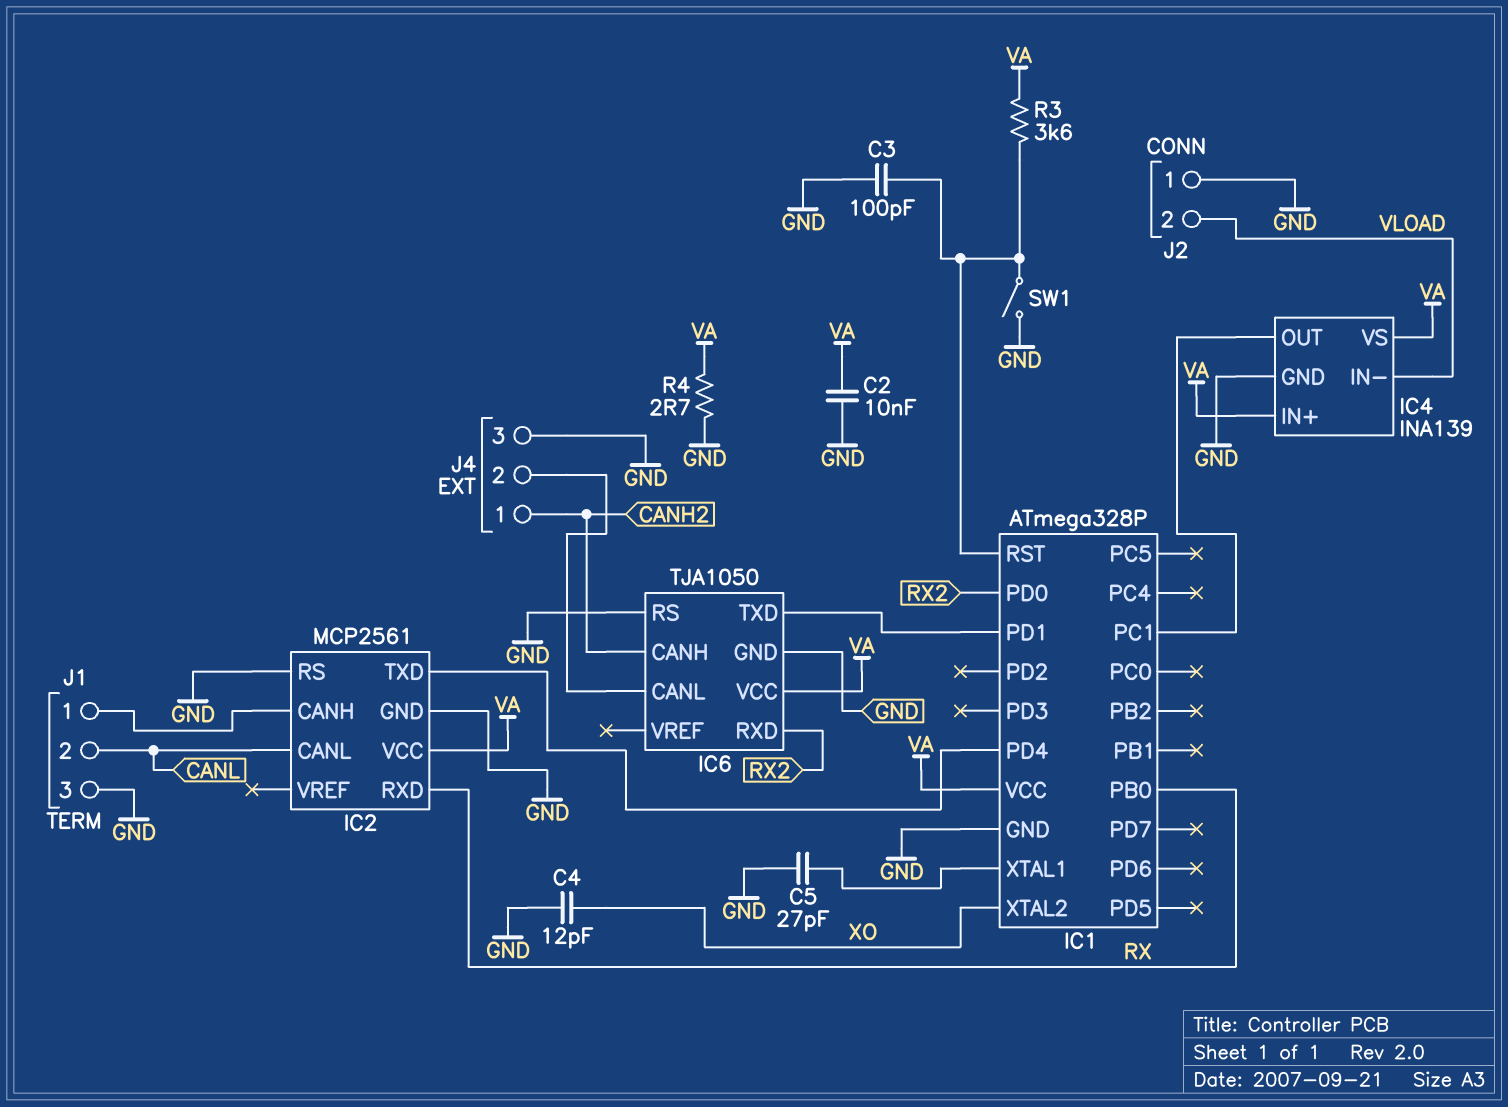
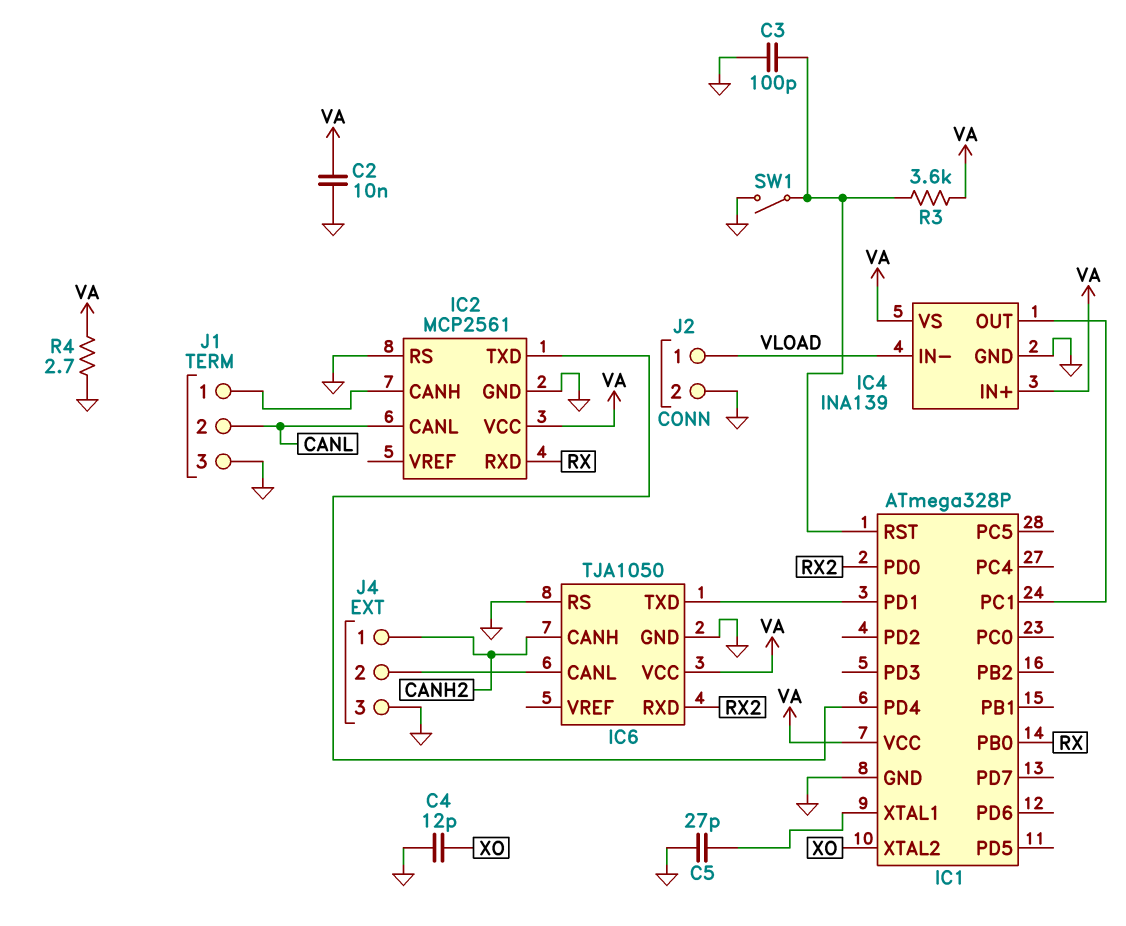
J2 pin 1: GND -> VLOAD
J2 pin 2: VLOAD -> GND

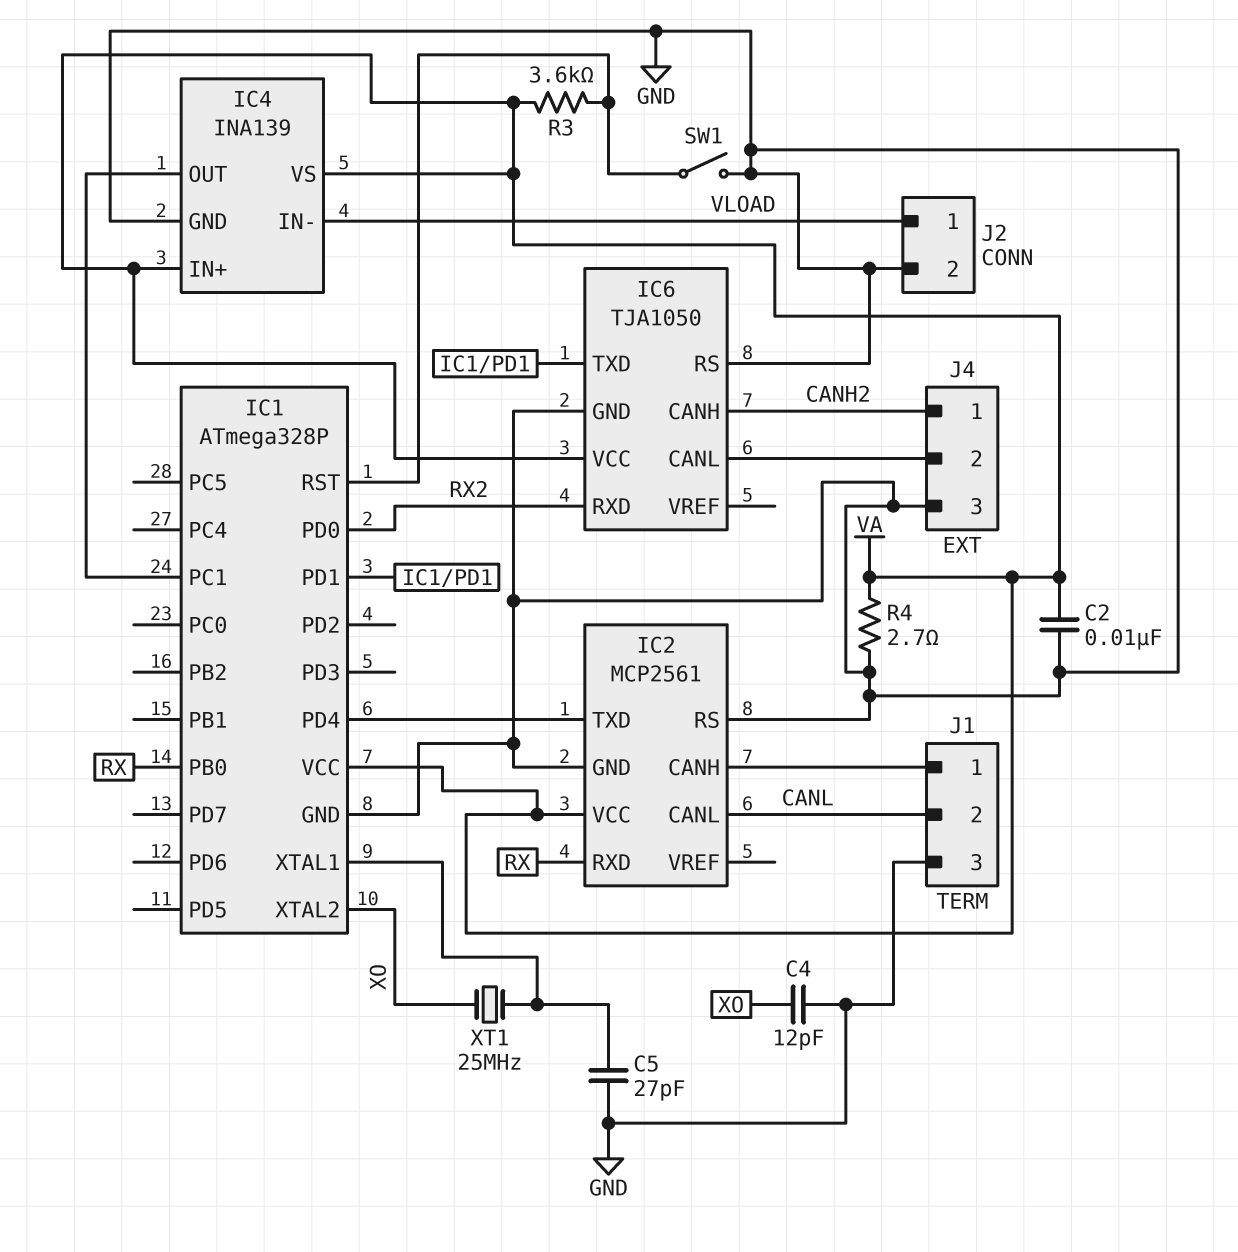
C3: 100pF (GND, IC1/RST) -> none
XT1: none -> 25MHz (IC1/XTAL1, XO)

